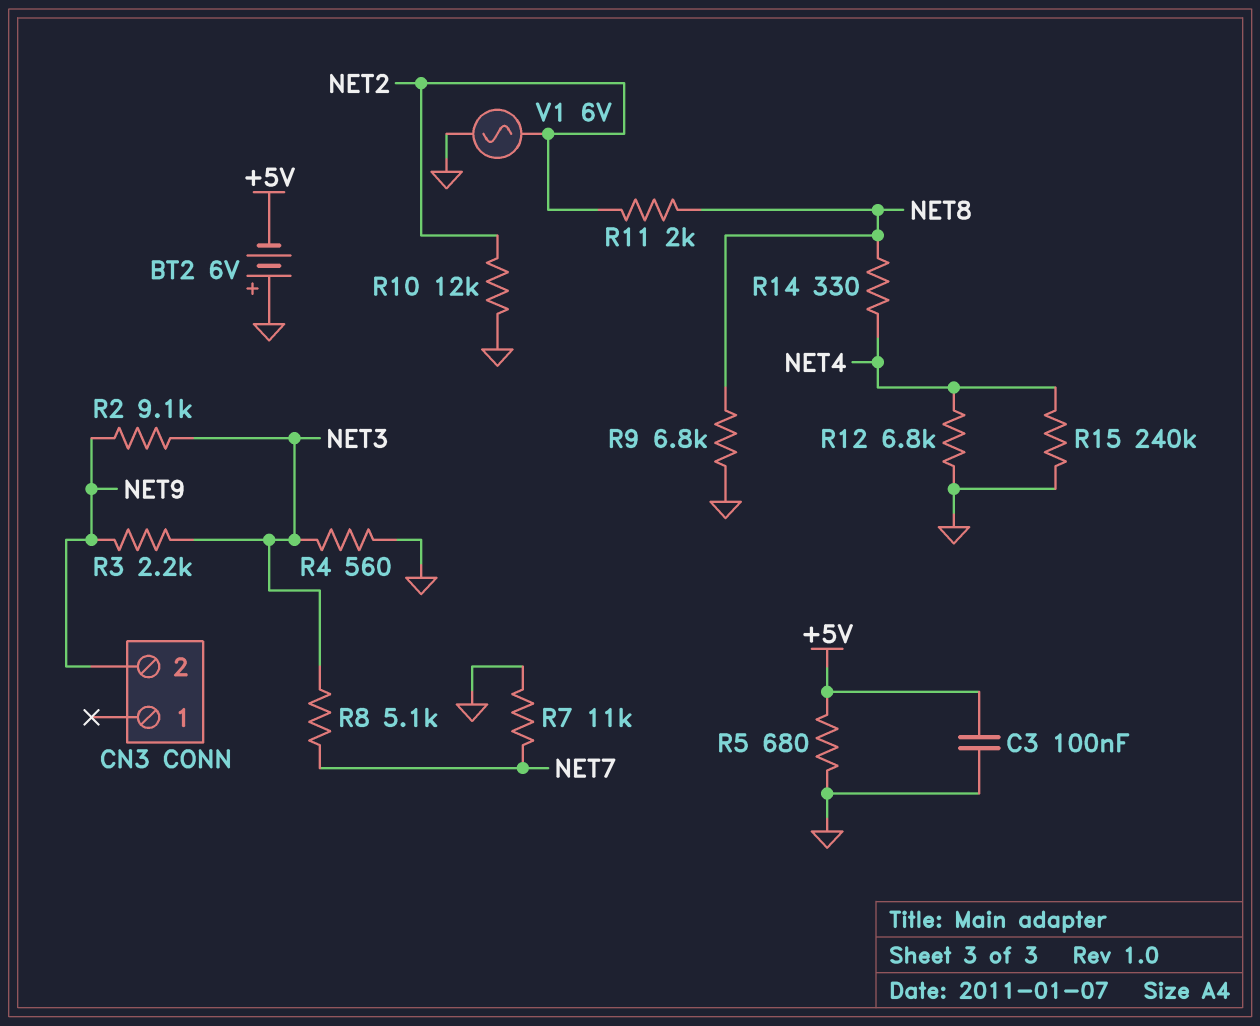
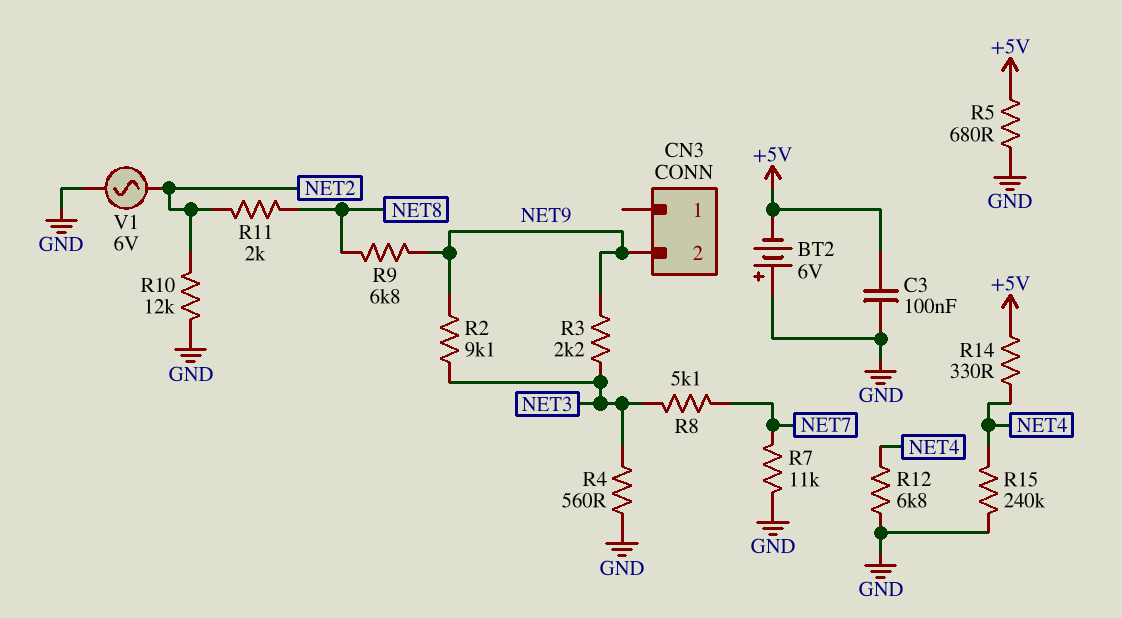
R9: 6.8k (GND, NET8) -> 6.8k (NET8, NET9)
R14: 330 (NET4, NET8) -> 330 (+5V, NET4)

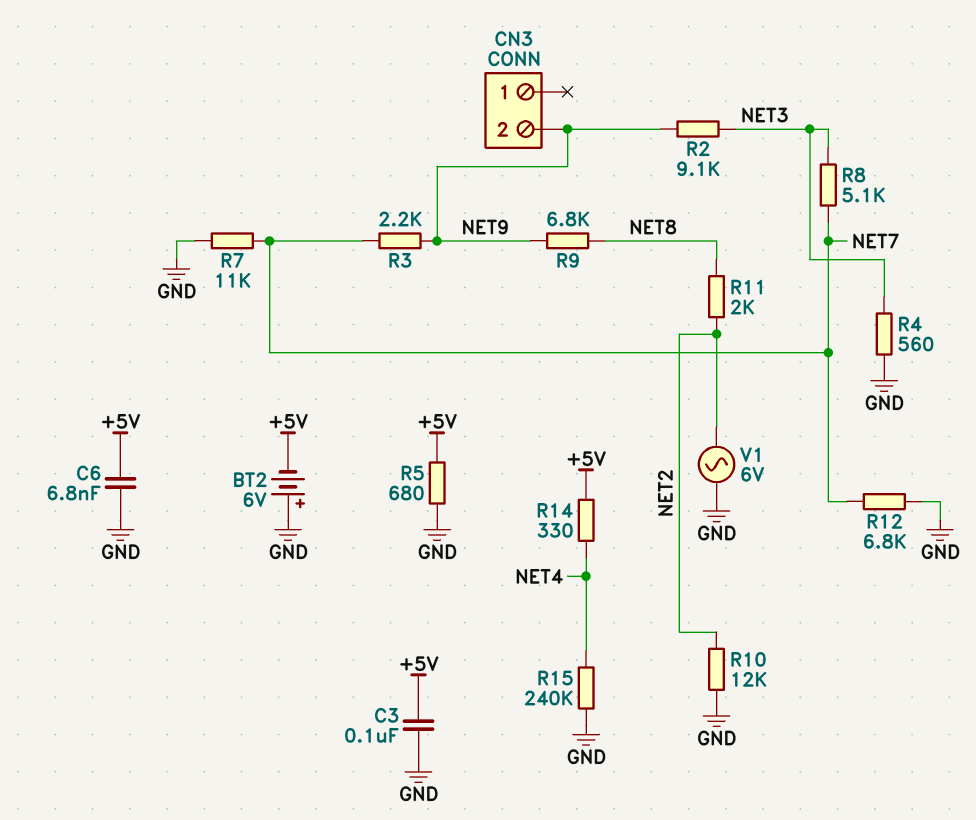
C6: none -> 6.8nF (+5V, GND)
R3: 2.2k (NET3, NET9) -> 2.2k (NET7, NET9)
R12: 6.8k (GND, NET4) -> 6.8k (GND, NET7)

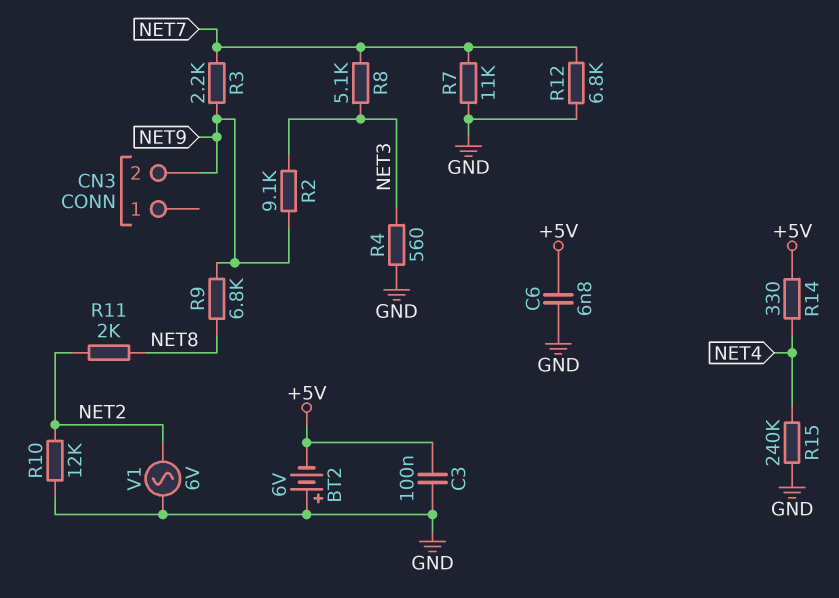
R5: 680 (+5V, GND) -> none

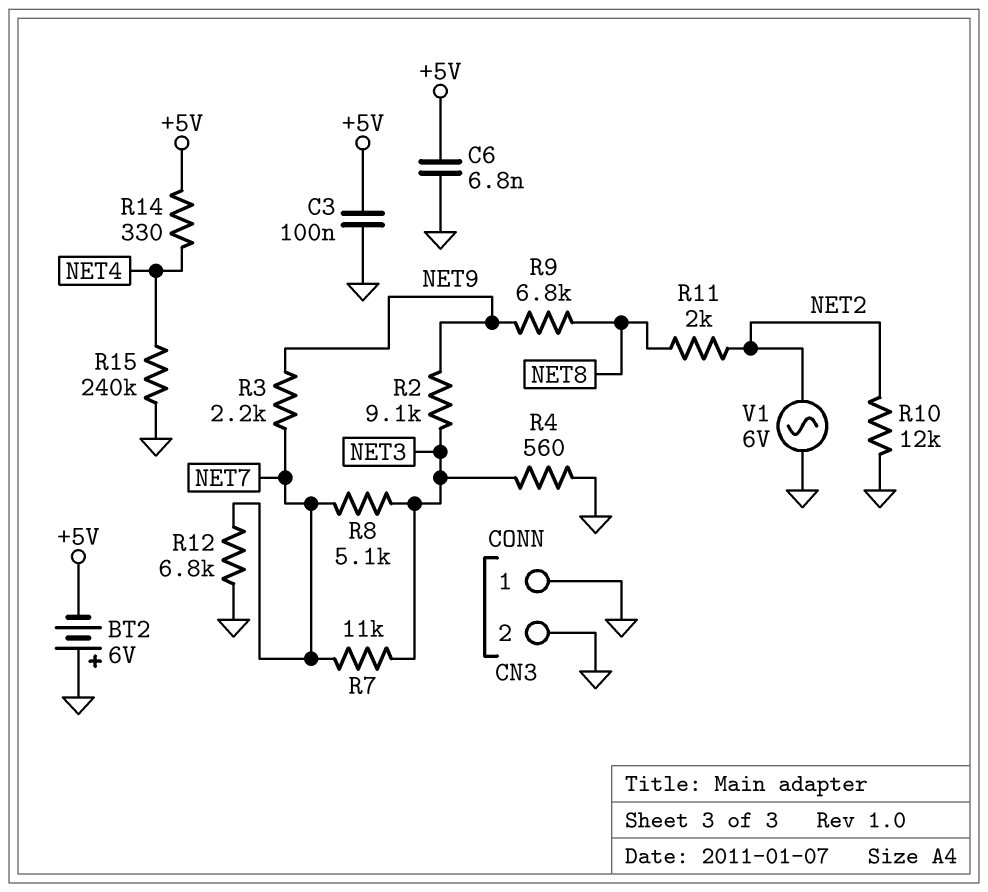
CN3 pin 1: none -> GND
CN3 pin 2: NET9 -> GND
R7: 11k (GND, NET7) -> 11k (NET3, NET7)

